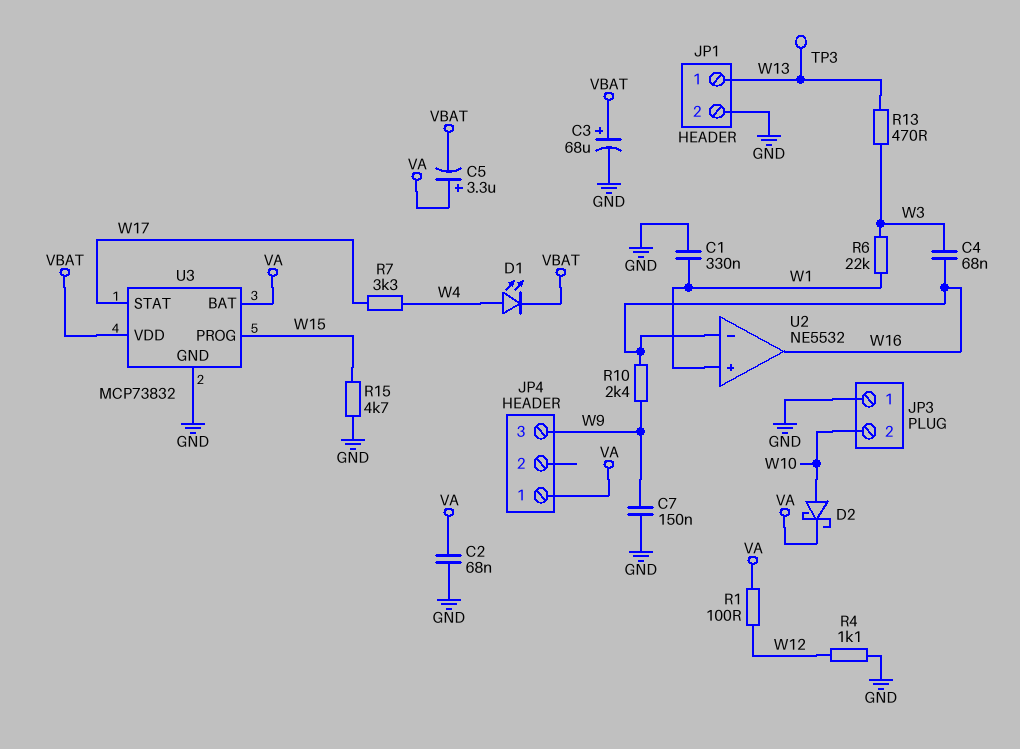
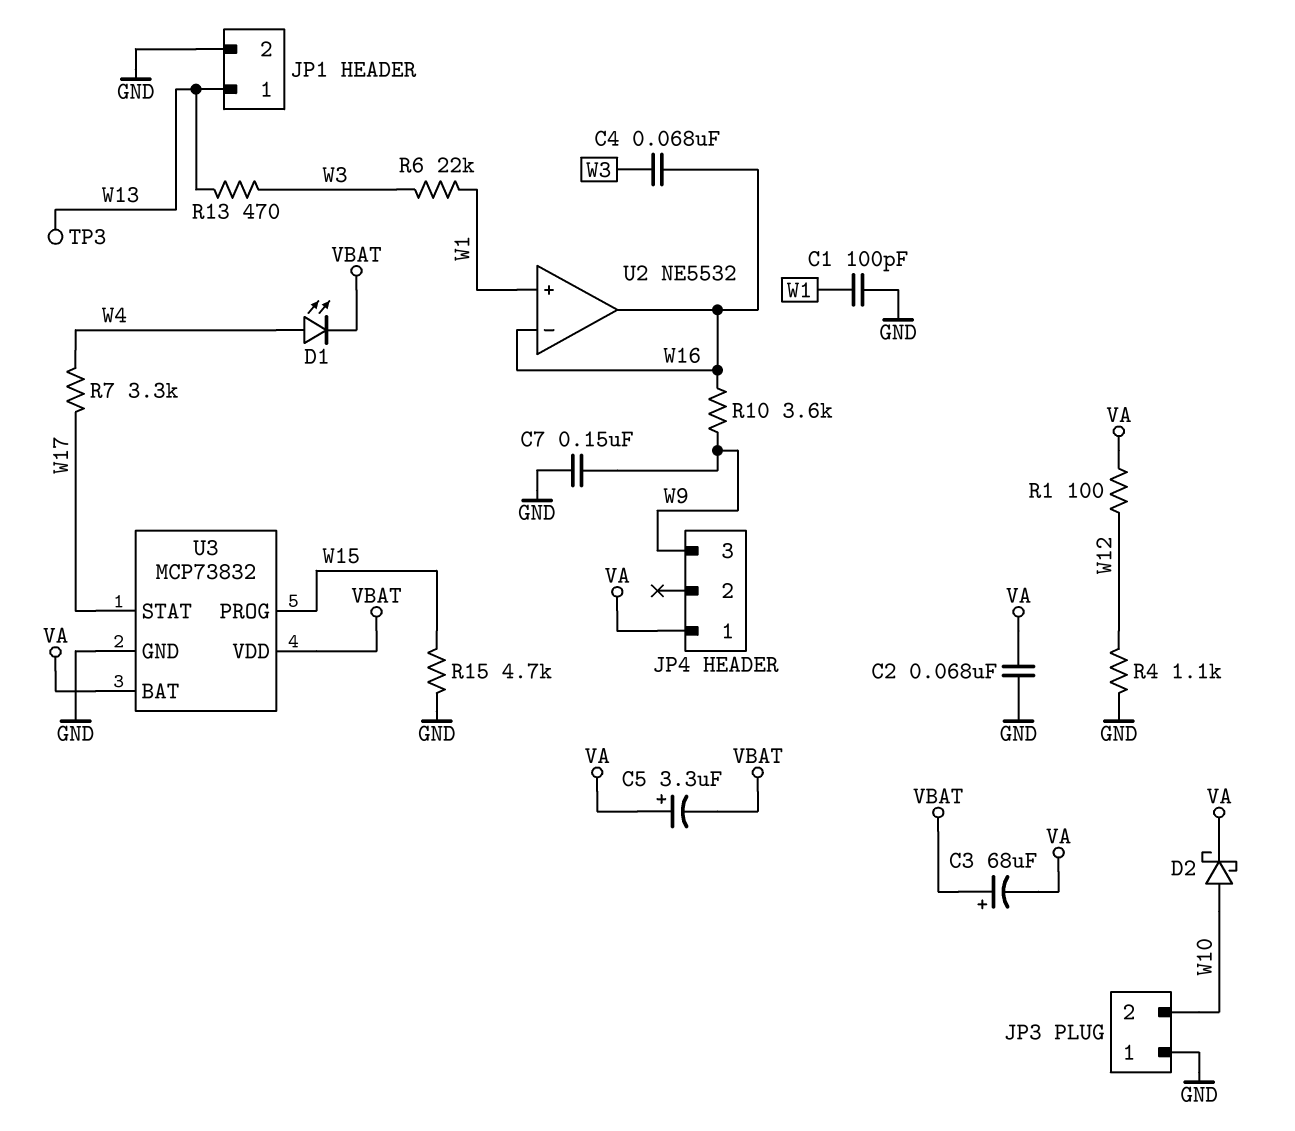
C1: 330nF (GND, W1) -> 100pF (GND, W1)
C3: 68uF (plus VBAT, minus GND) -> 68uF (plus VBAT, minus VA)
R10: 2.4k (W9, W16) -> 3.6k (W9, W16)

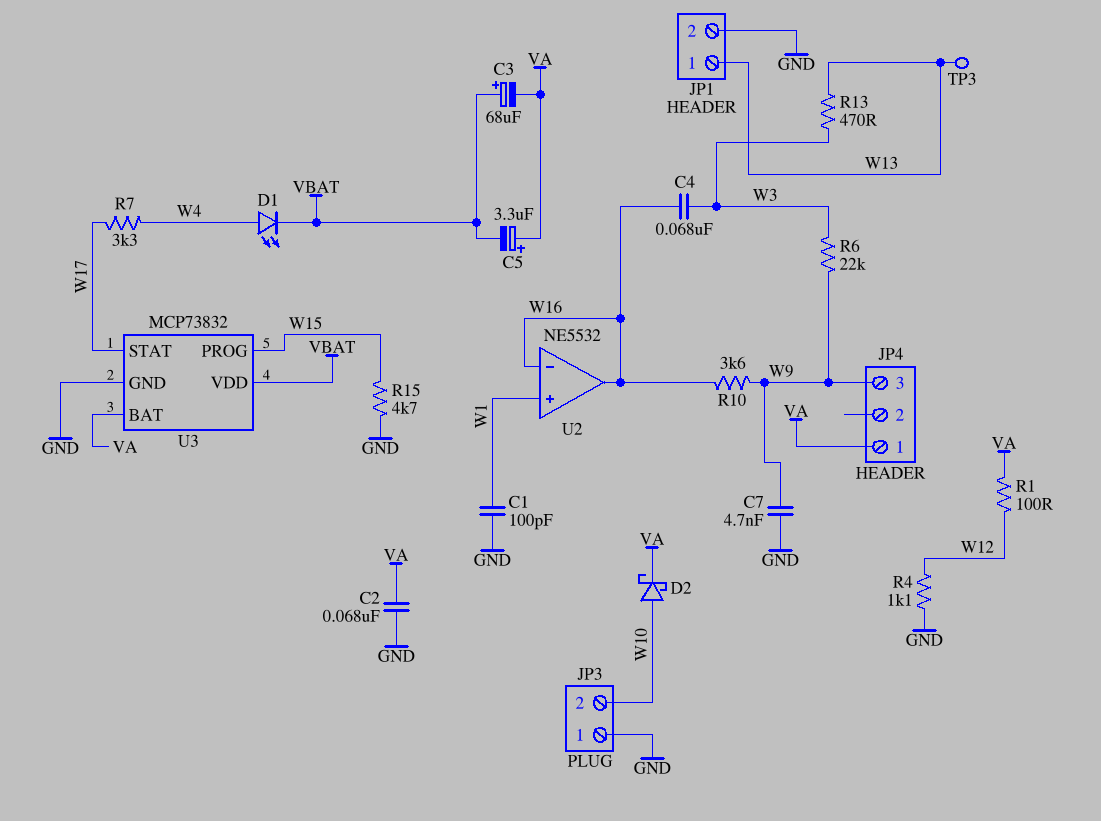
C7: 150nF (GND, W9) -> 4.7nF (GND, W9)
R6: 22k (W1, W3) -> 22k (W3, W9)

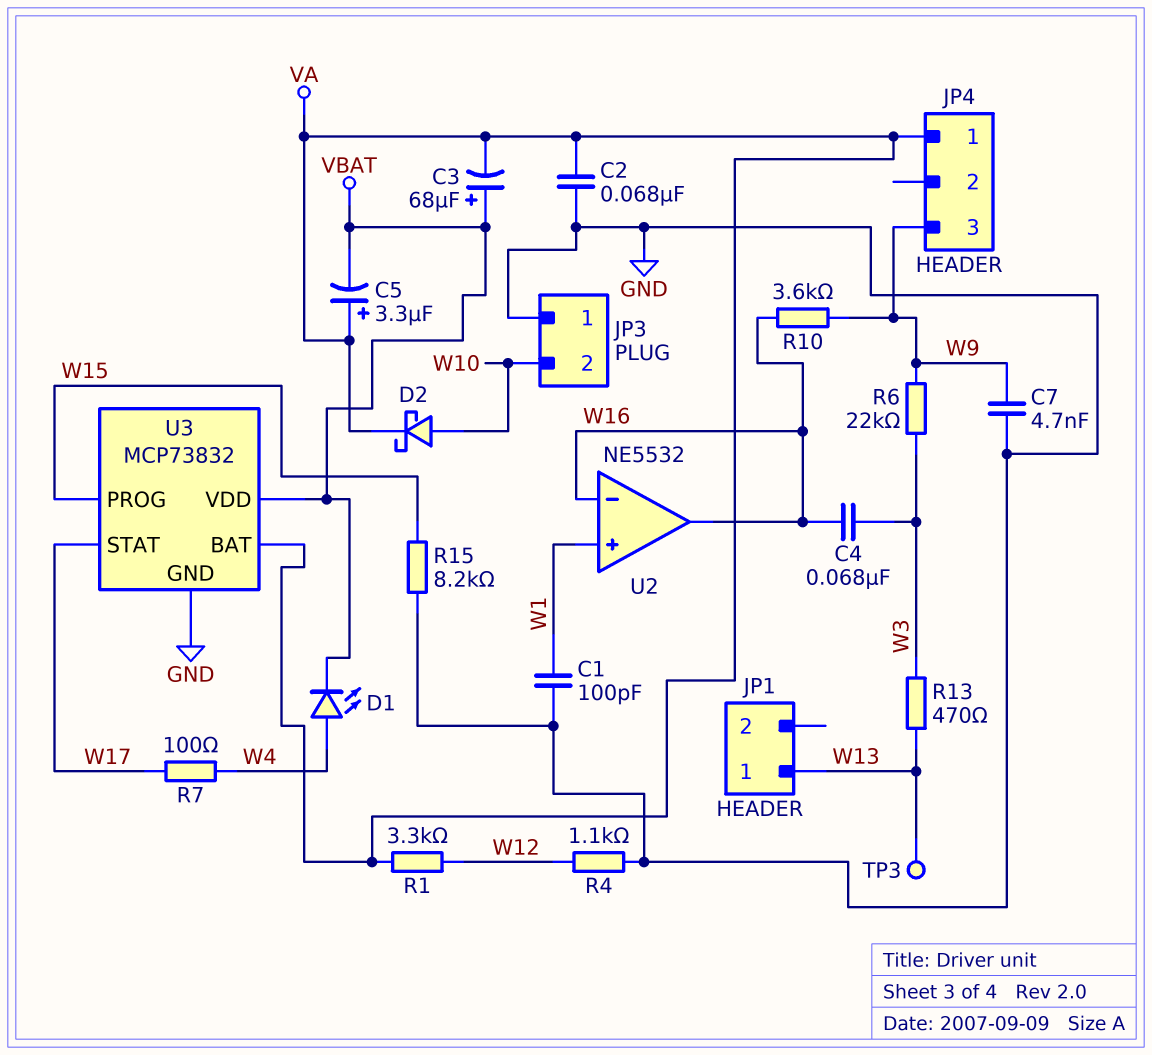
JP1 pin 2: GND -> none
R1: 100 (VA, W12) -> 3.3k (VA, W12)
R7: 3.3k (W4, W17) -> 100 (W4, W17)
R15: 4.7k (GND, W15) -> 8.2k (GND, W15)

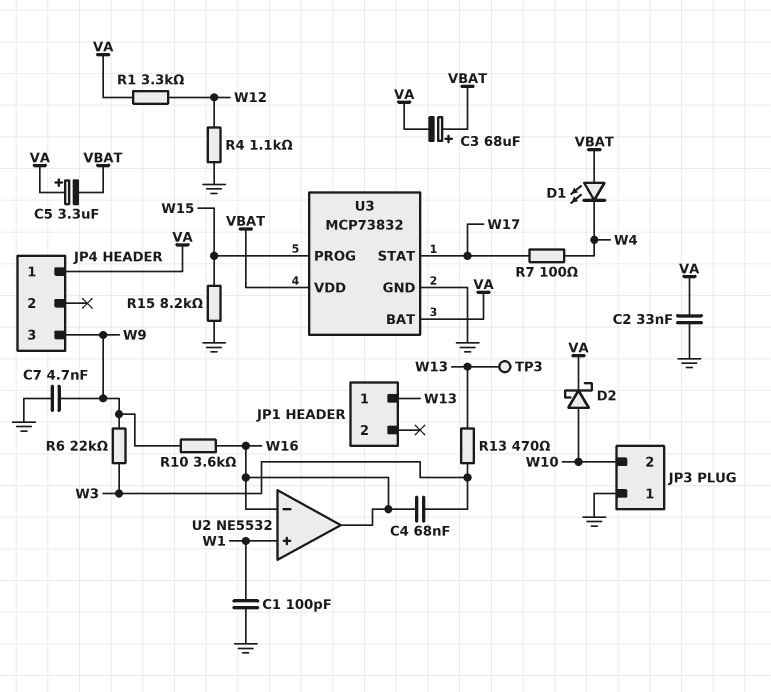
C2: 68nF (GND, VA) -> 33nF (GND, VA)
D1: LED (A W4, K VBAT) -> LED (A VBAT, K W4)

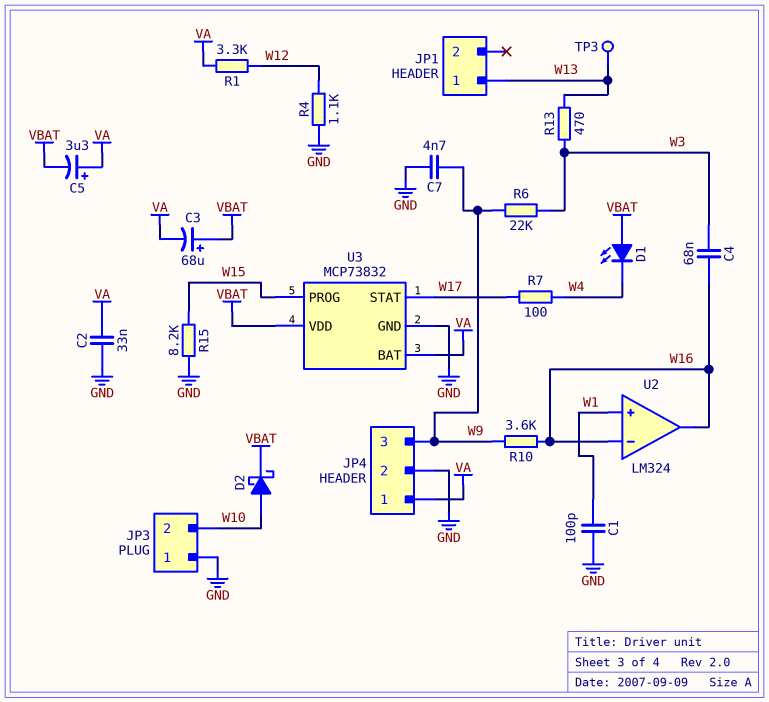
D2: schottky (A W10, K VA) -> schottky (A W10, K VBAT)
JP4 pin 2: none -> GND
U2: NE5532 -> LM324

